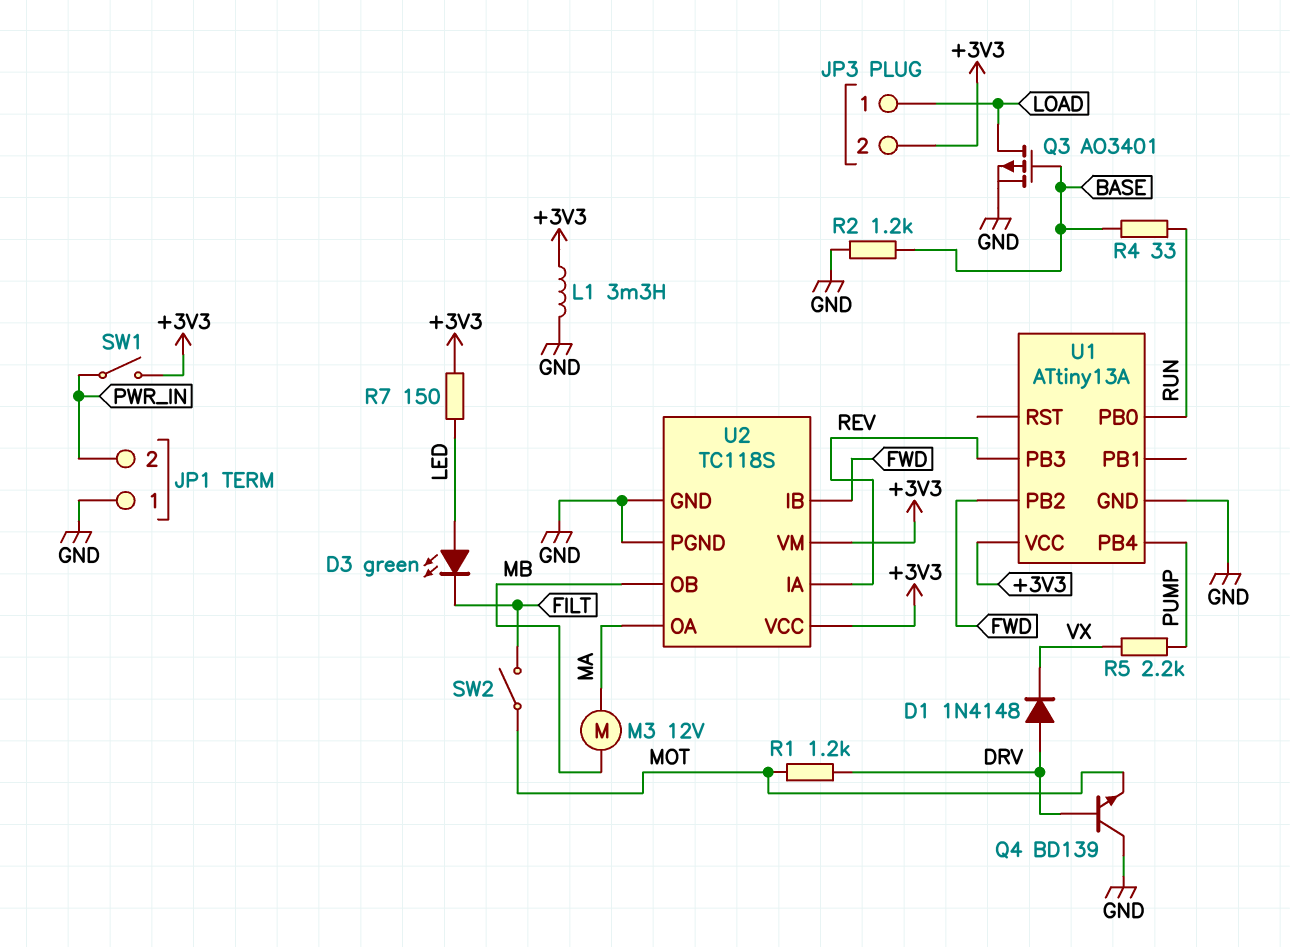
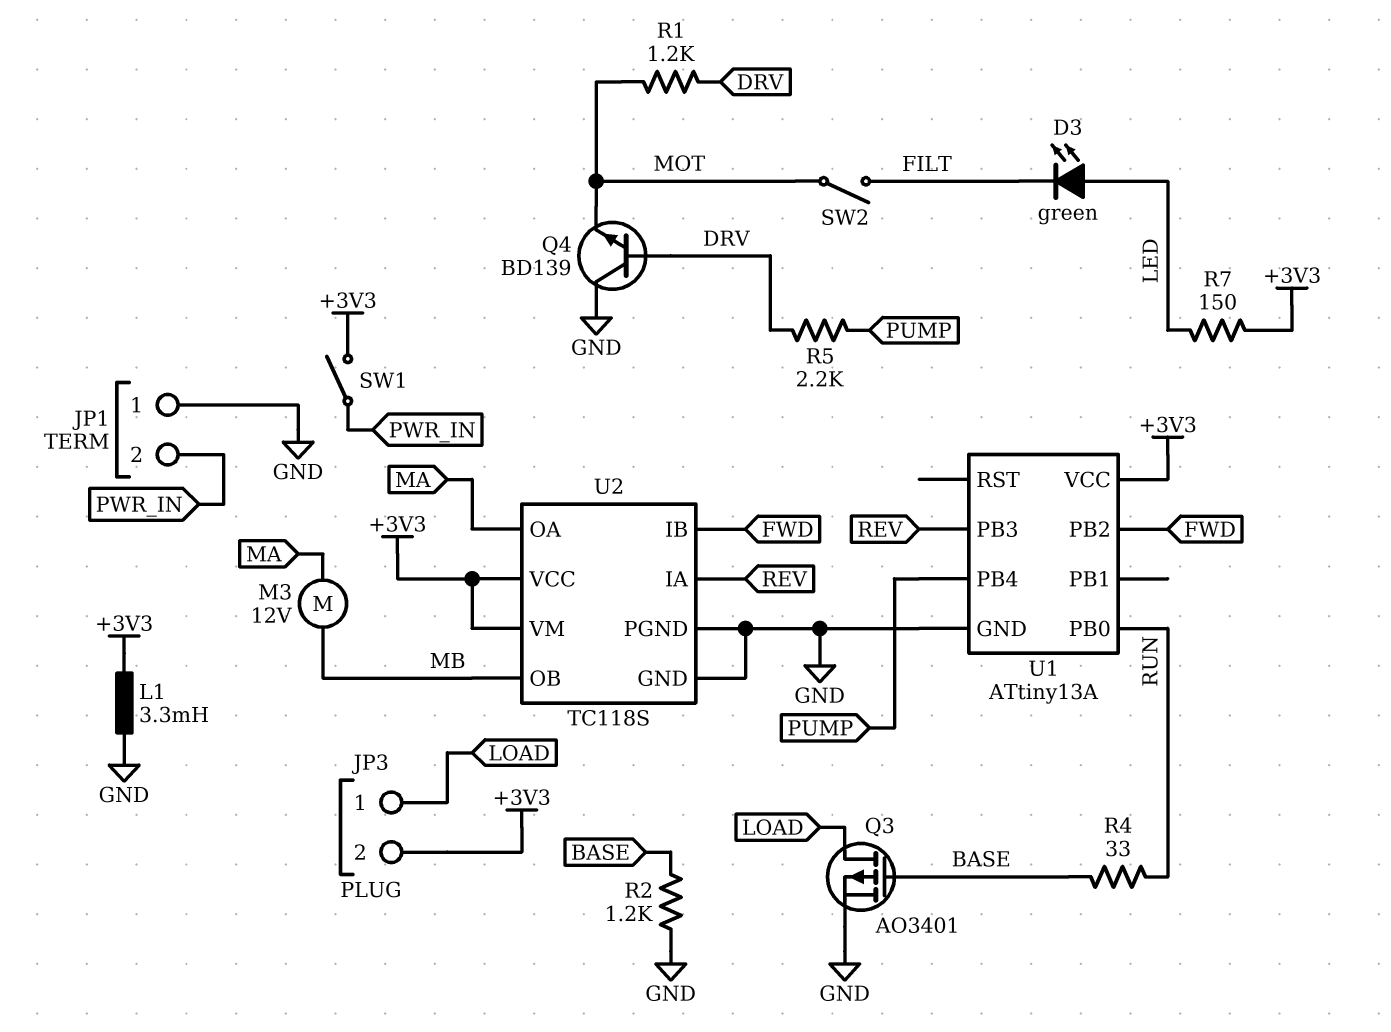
D1: diode 1N4148 (A DRV, K VX) -> none
R5: 2.2k (PUMP, VX) -> 2.2k (DRV, PUMP)

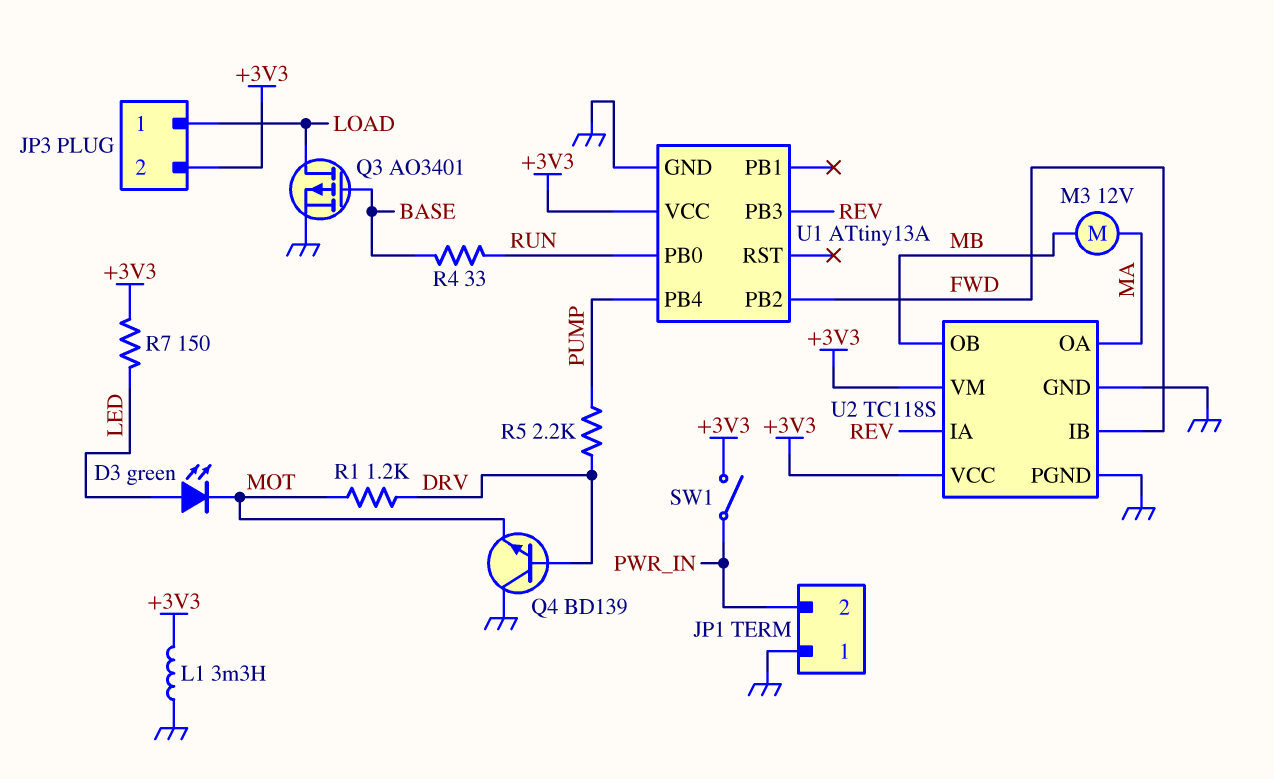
D3: LED green (A LED, K FILT) -> LED green (A LED, K MOT)
R2: 1.2k (BASE, GND) -> none
SW2: switch (FILT, MOT) -> none

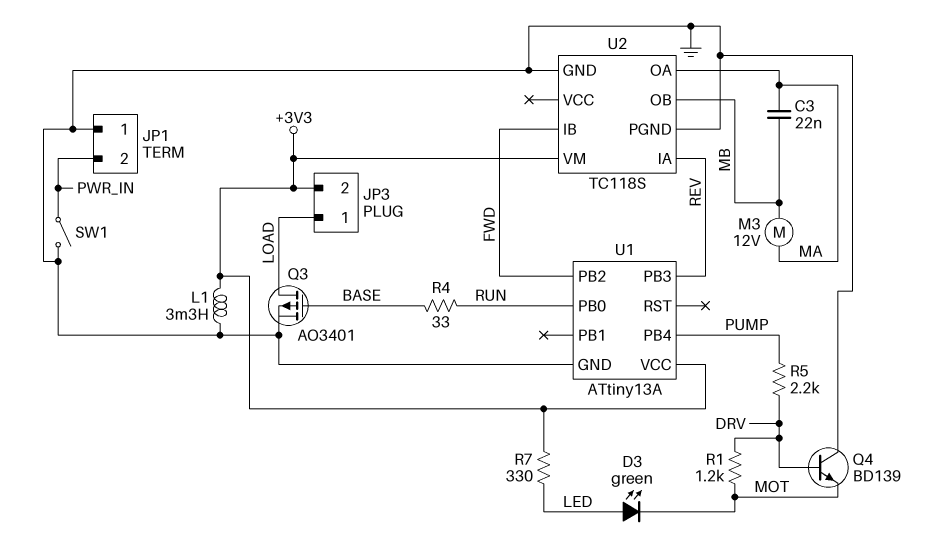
C3: none -> 22nF (MA, MB)
R7: 150 (+3V3, LED) -> 330 (+3V3, LED)
SW1: switch (+3V3, PWR_IN) -> switch (GND, PWR_IN)
U2 pin VCC: +3V3 -> none

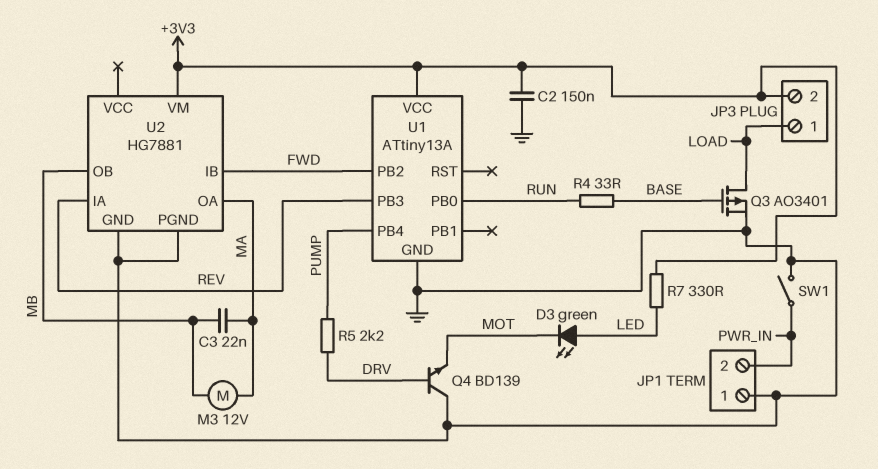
C2: none -> 150nF (+3V3, GND)
L1: 3.3mH (+3V3, GND) -> none
R1: 1.2k (DRV, MOT) -> none
U2: TC118S -> HG7881

